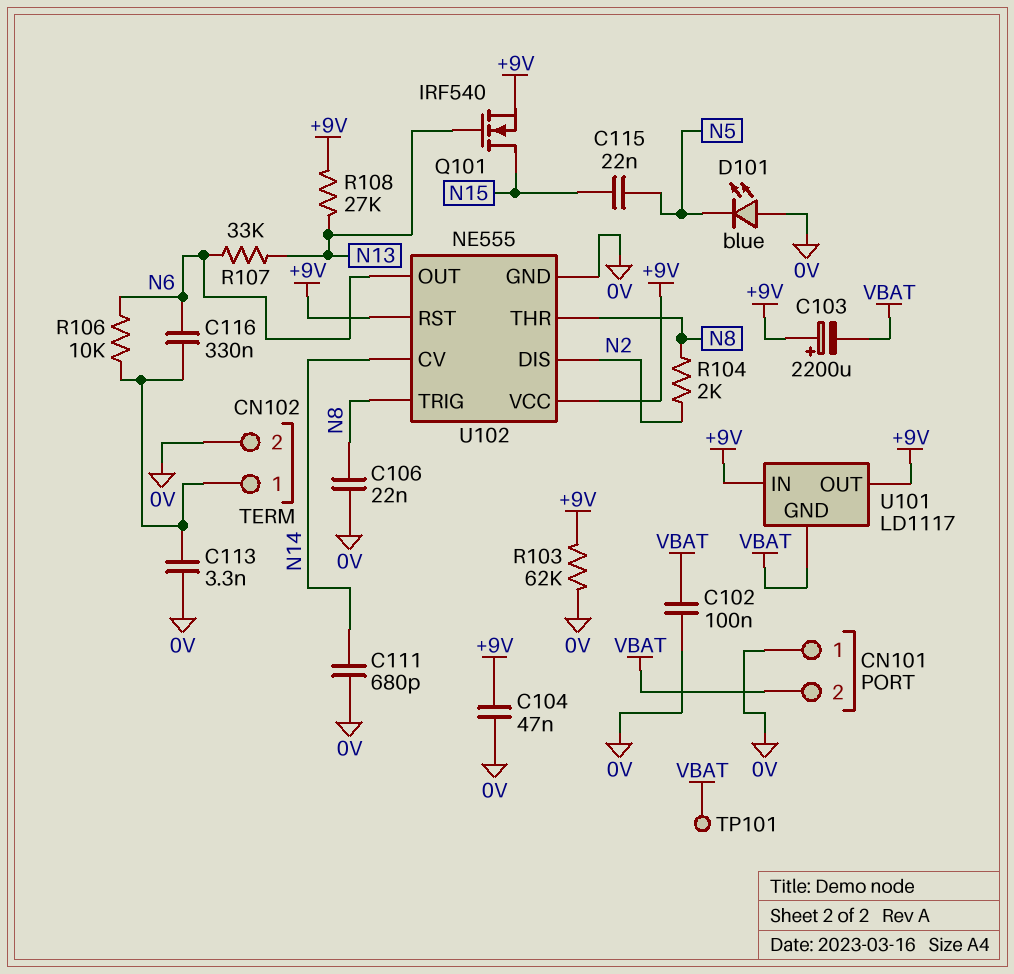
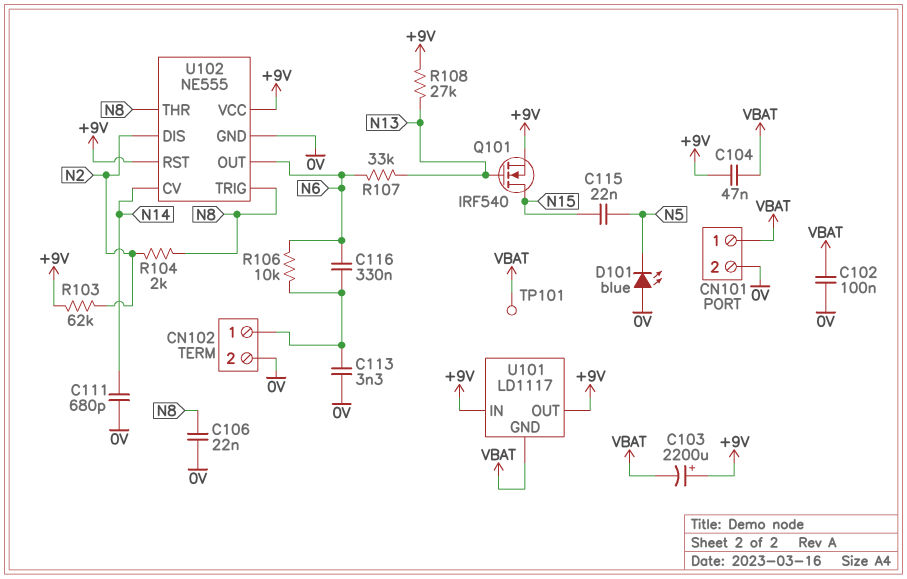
C104: 47nF (+9V, 0V) -> 47nF (+9V, VBAT)
CN101 pin 1: 0V -> VBAT
CN101 pin 2: VBAT -> 0V
R103: 62k (+9V, 0V) -> 62k (+9V, N2)

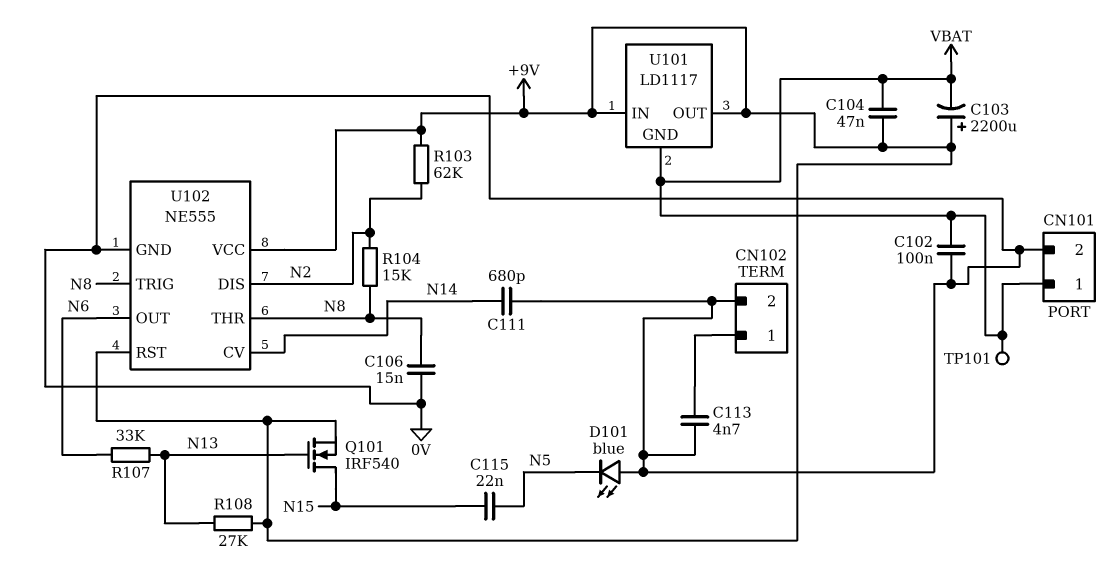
C106: 22nF (0V, N8) -> 15nF (0V, N8)
C113: 3.3nF (0V, CN102/1) -> 4.7nF (0V, CN102/1)
C116: 330nF (CN102/1, N6) -> none
R104: 2k (N2, N8) -> 15k (N2, N8)
R106: 10k (CN102/1, N6) -> none

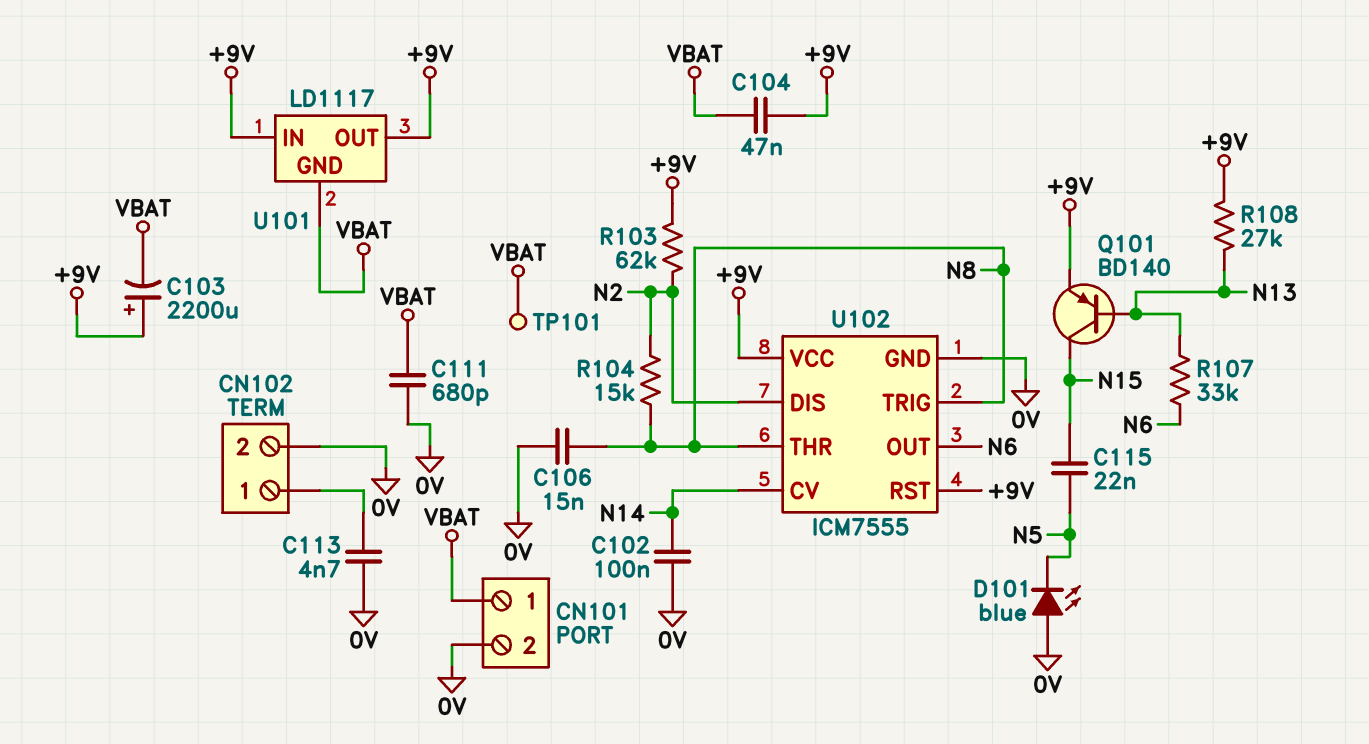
C102: 100nF (0V, VBAT) -> 100nF (0V, N14)
C111: 680pF (0V, N14) -> 680pF (0V, VBAT)
Q101: NMOS IRF540 (G N13, D N15, S +9V) -> PNP BD140 (B N13, C N15, E +9V)
U102: NE555 -> ICM7555

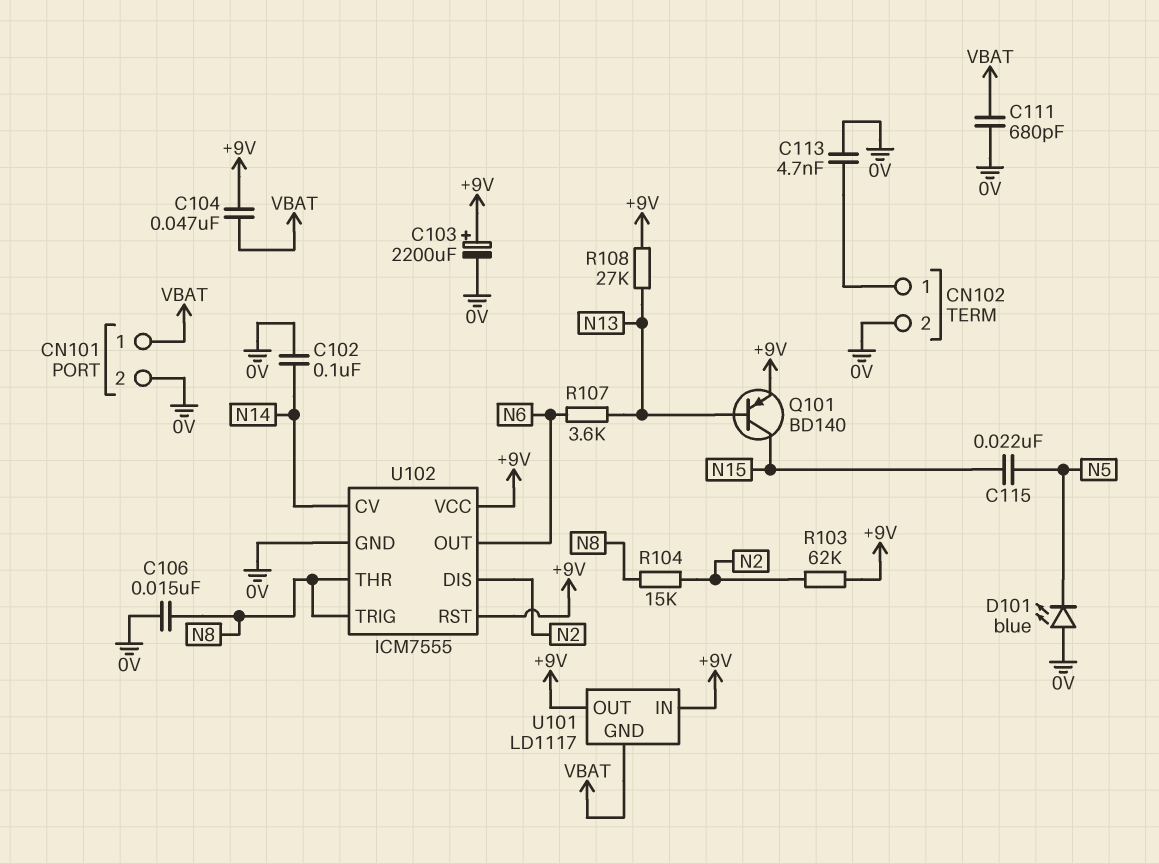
C103: 2200uF (plus +9V, minus VBAT) -> 2200uF (plus +9V, minus 0V)
R107: 33k (N6, N13) -> 3.6k (N6, N13)
TP101: test point (VBAT) -> none

